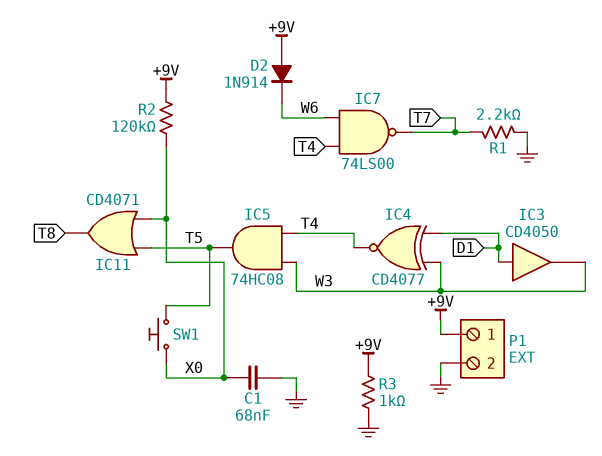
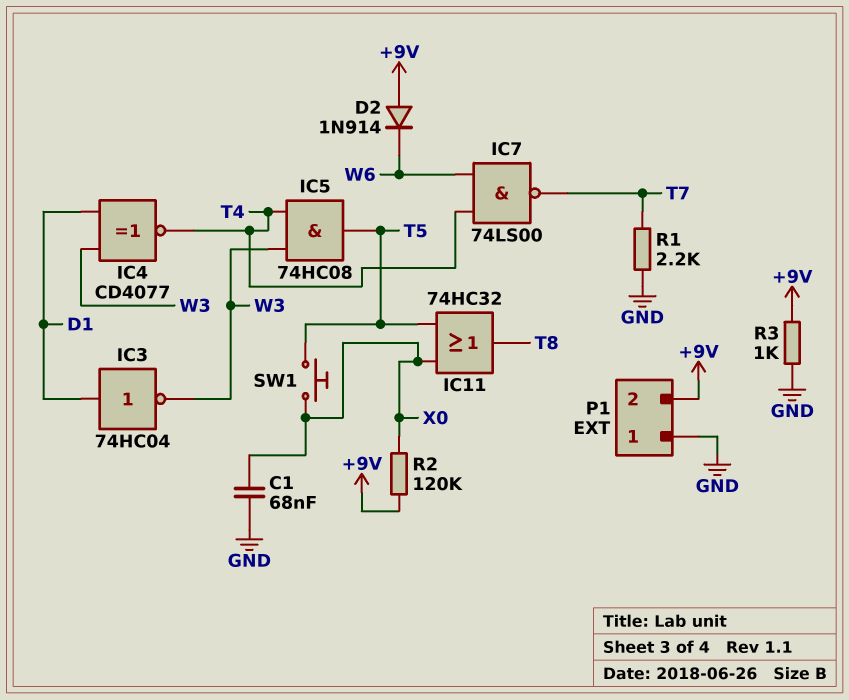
IC3: buffer CD4050 (in D1, out W3) -> NOT 74HC04 (in D1, out W3)
IC11: OR CD4071 (in T5, in X0, out T8) -> OR 74HC32 (in T5, in X0, out T8)
P1 pin 1: +9V -> GND
P1 pin 2: GND -> +9V

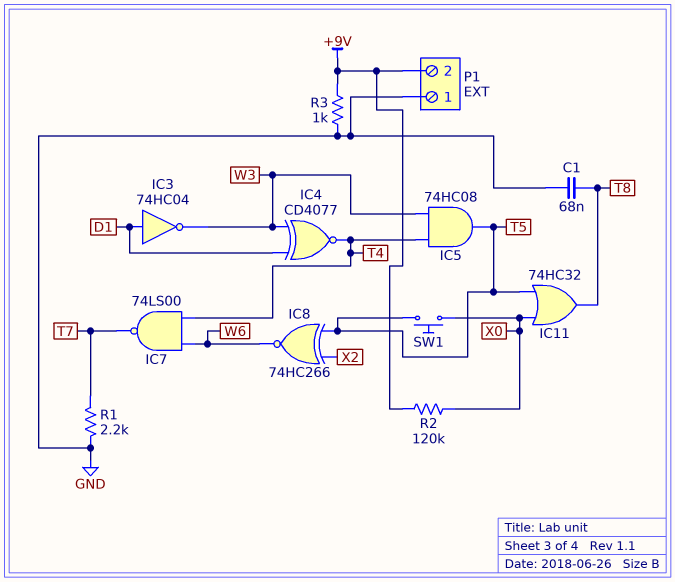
C1: 68nF (GND, X0) -> 68nF (GND, T8)
D2: diode 1N914 (A +9V, K W6) -> none
IC8: none -> XNOR 74HC266 (in T5, in X2, out W6)

